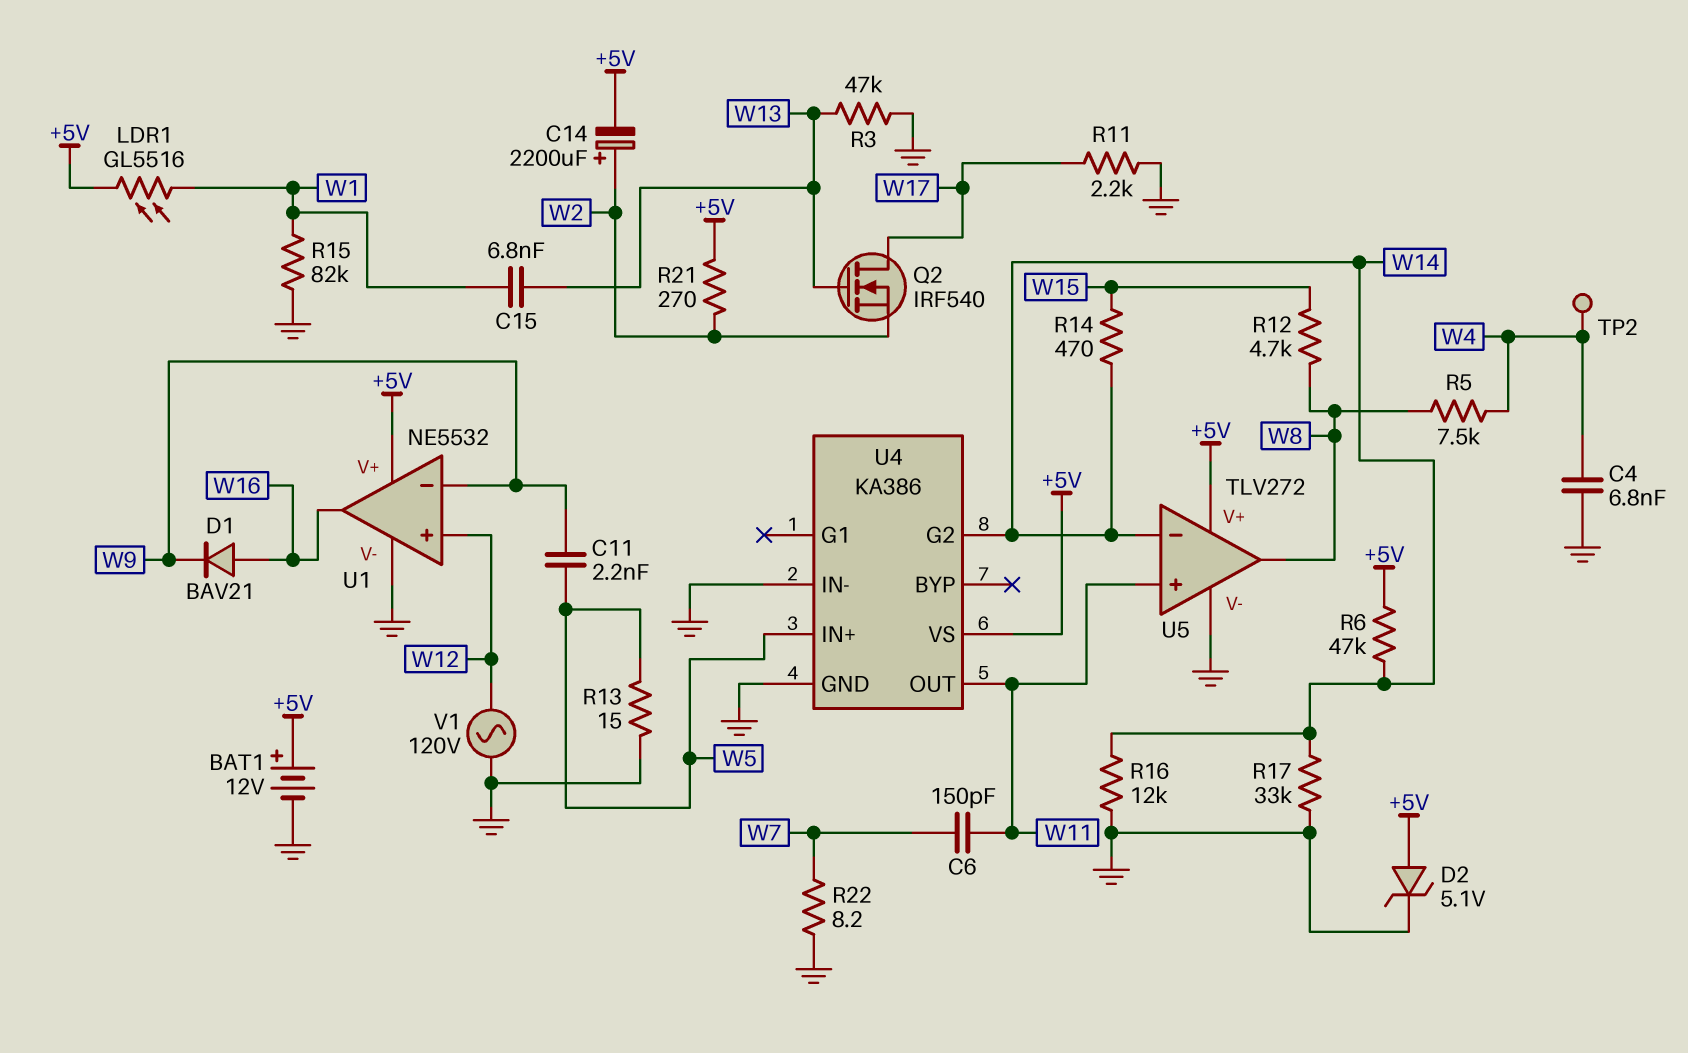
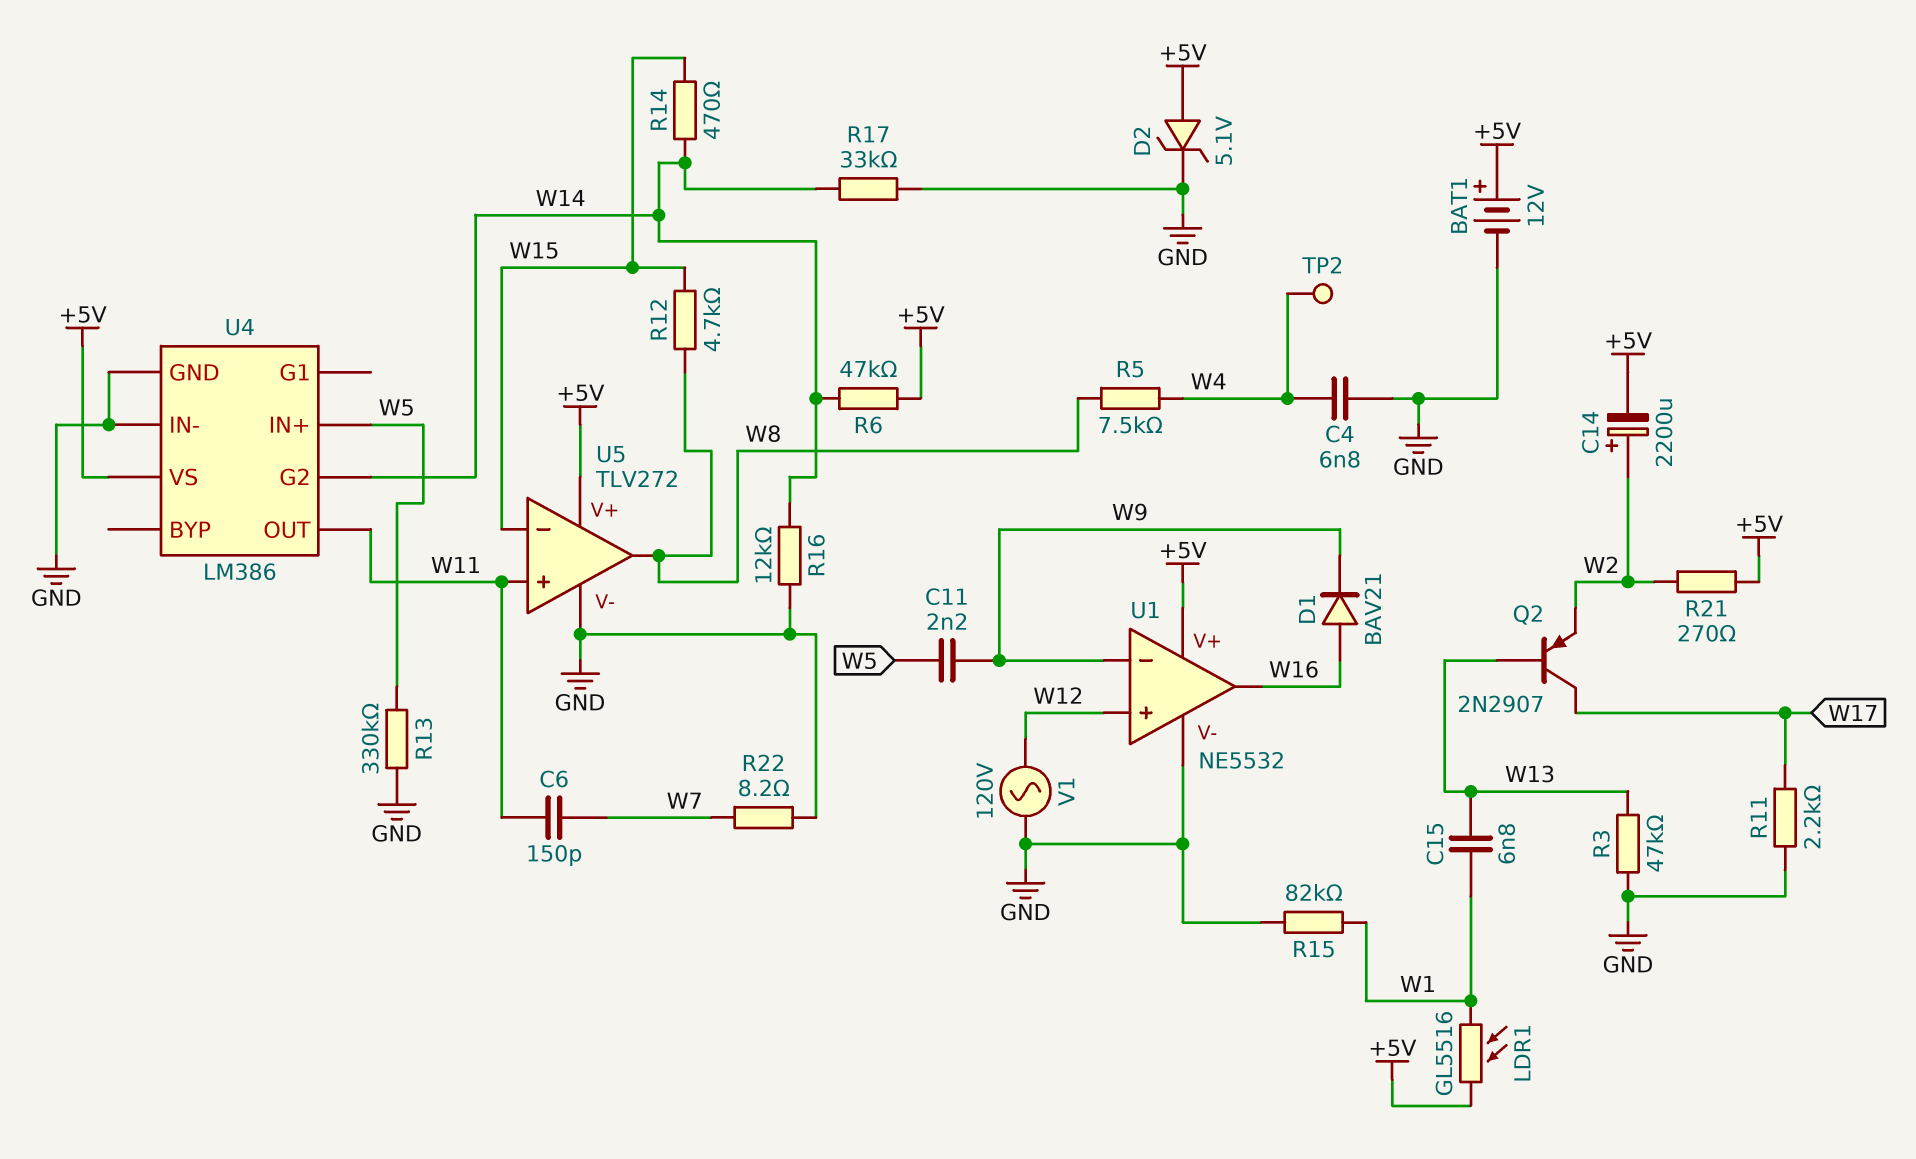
Q2: NMOS IRF540 (G W13, D W17, S W2) -> PNP 2N2907 (B W13, C W17, E W2)
R13: 15 (GND, W5) -> 330k (GND, W5)
U4: KA386 -> LM386
U5 pin in-: W14 -> W15

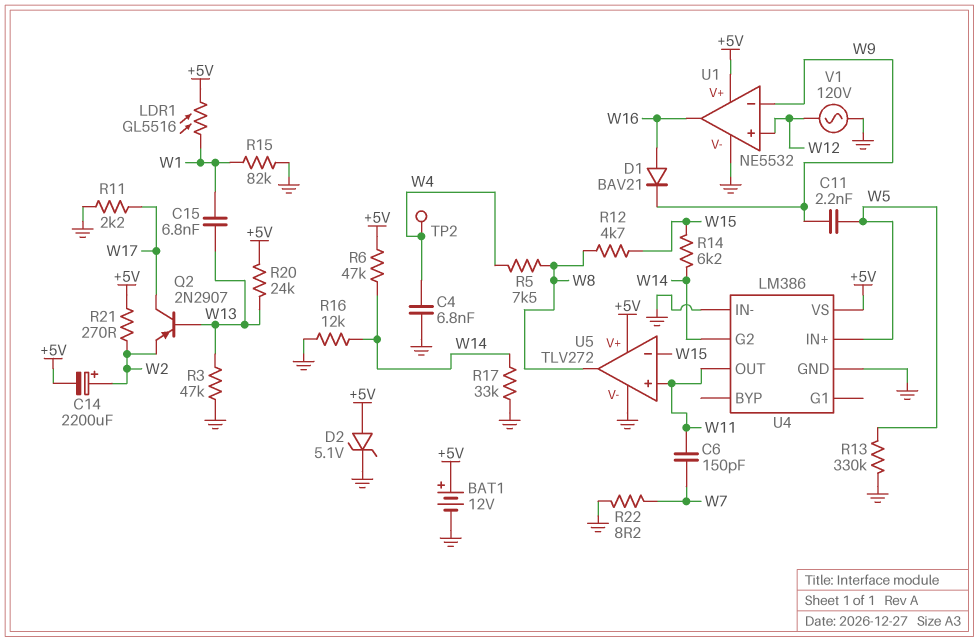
R14: 470 (W14, W15) -> 6.2k (W14, W15)
R20: none -> 24k (+5V, W13)

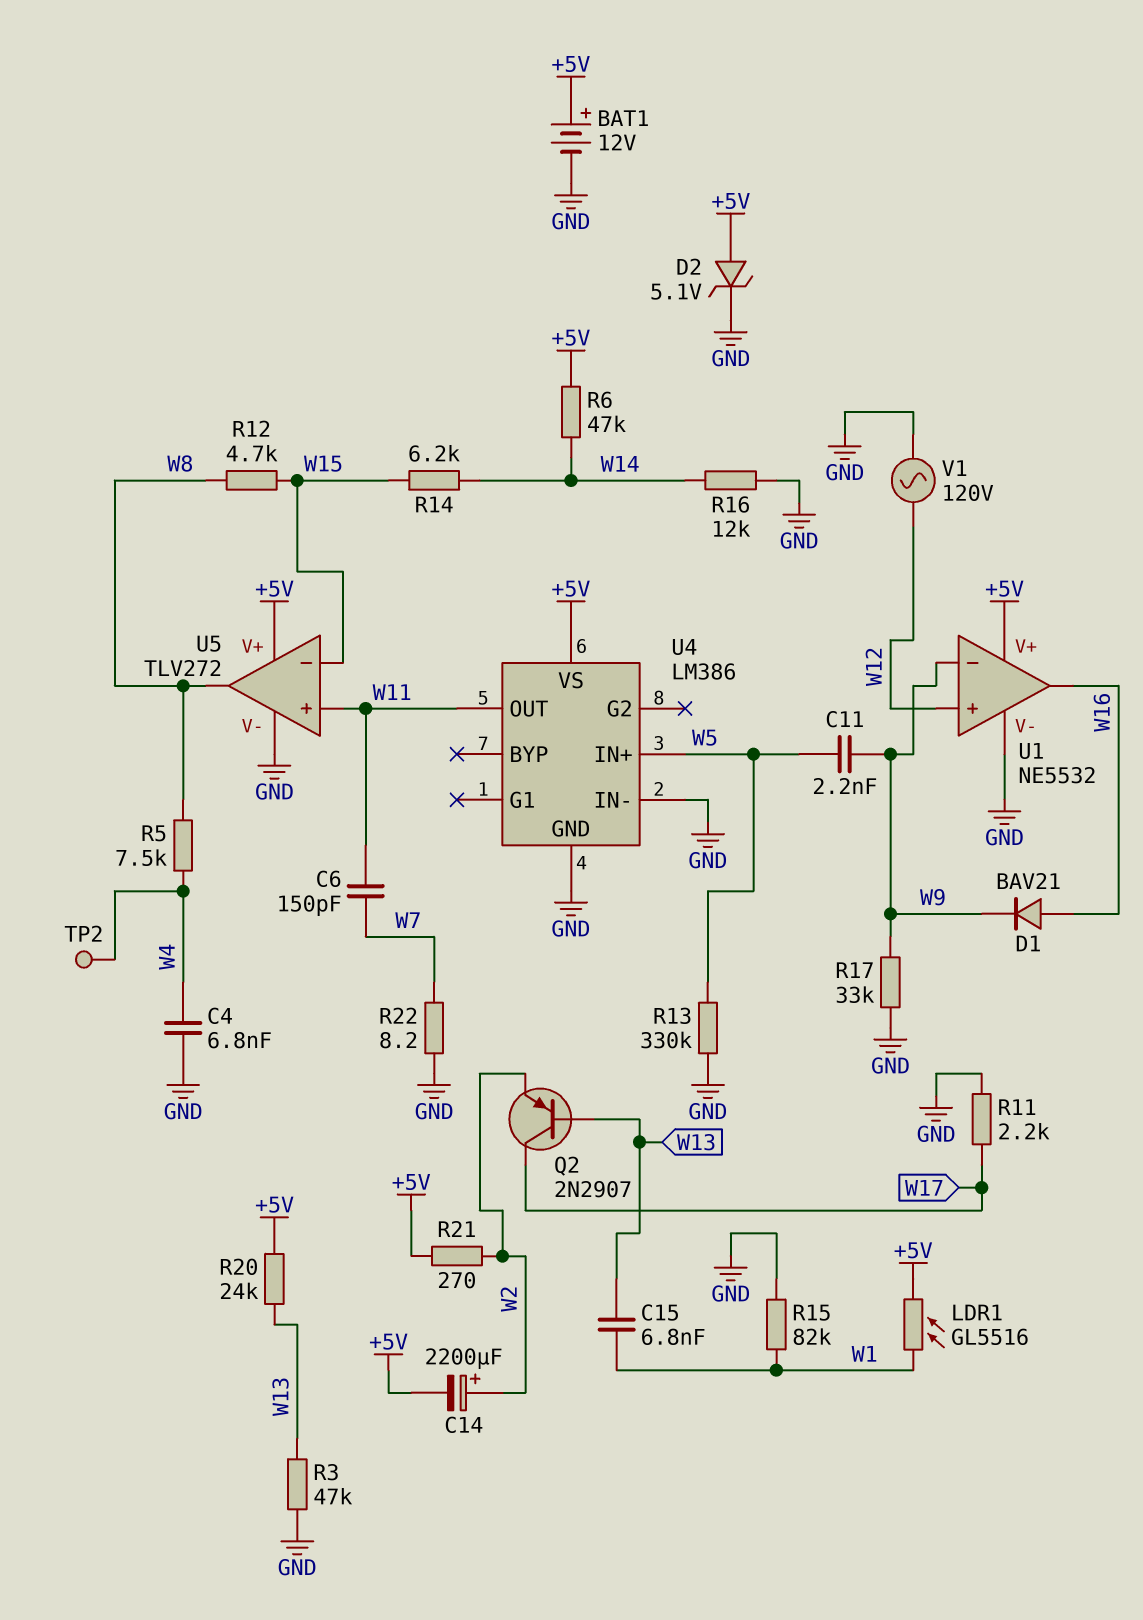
R17: 33k (GND, W14) -> 33k (GND, W9)
U4 pin G2: W14 -> none

